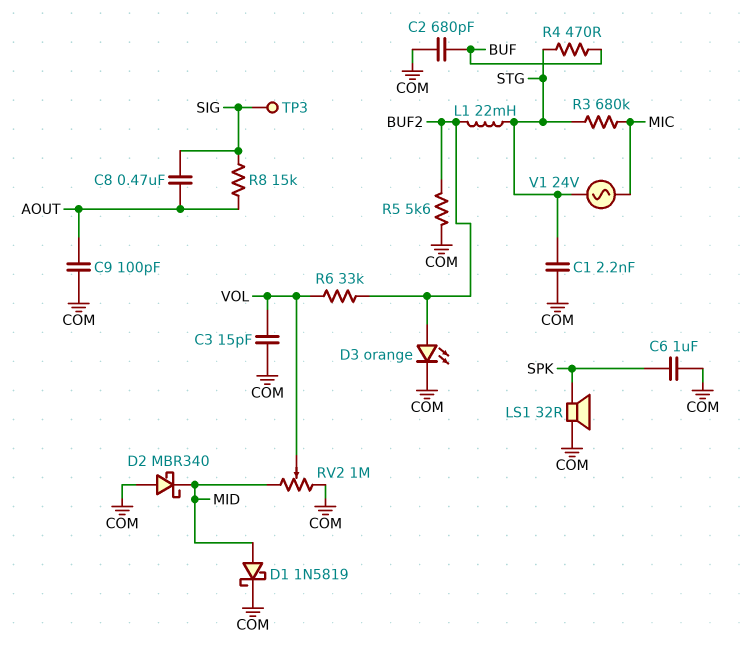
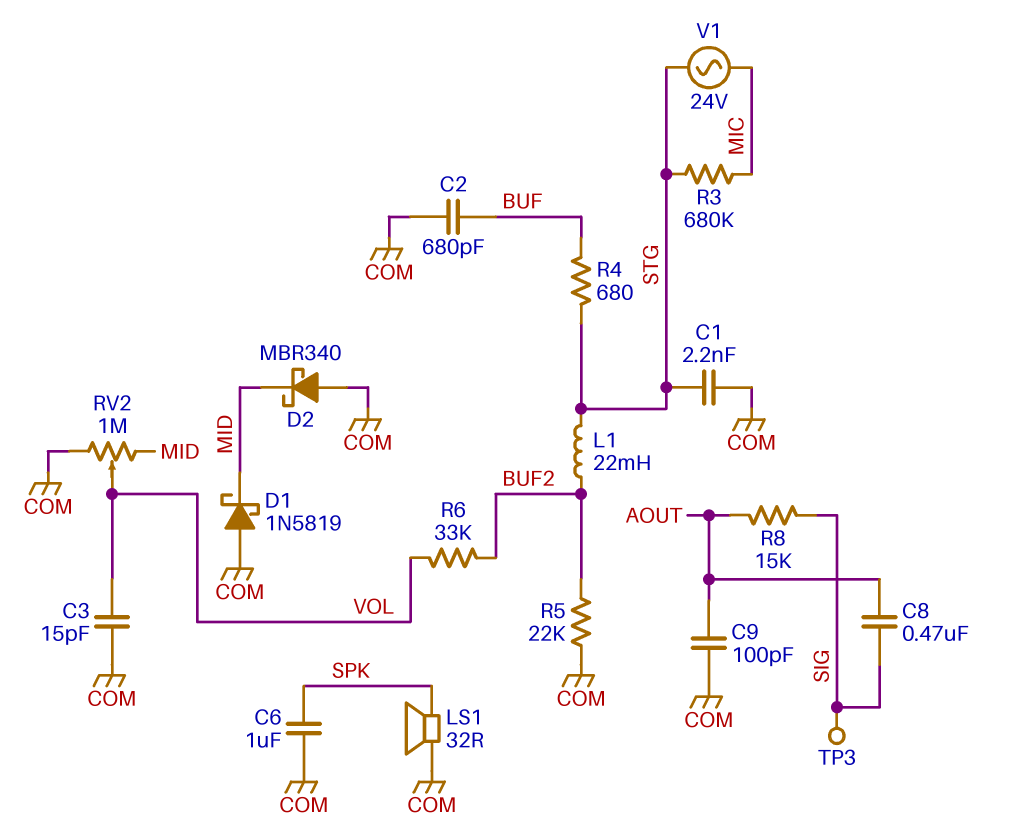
D1: schottky 1N5819 (A MID, K COM) -> schottky 1N5819 (A COM, K MID)
D3: LED orange (A BUF2, K COM) -> none
R4: 470 (BUF, STG) -> 680 (BUF, STG)
R5: 5.6k (BUF2, COM) -> 22k (BUF2, COM)

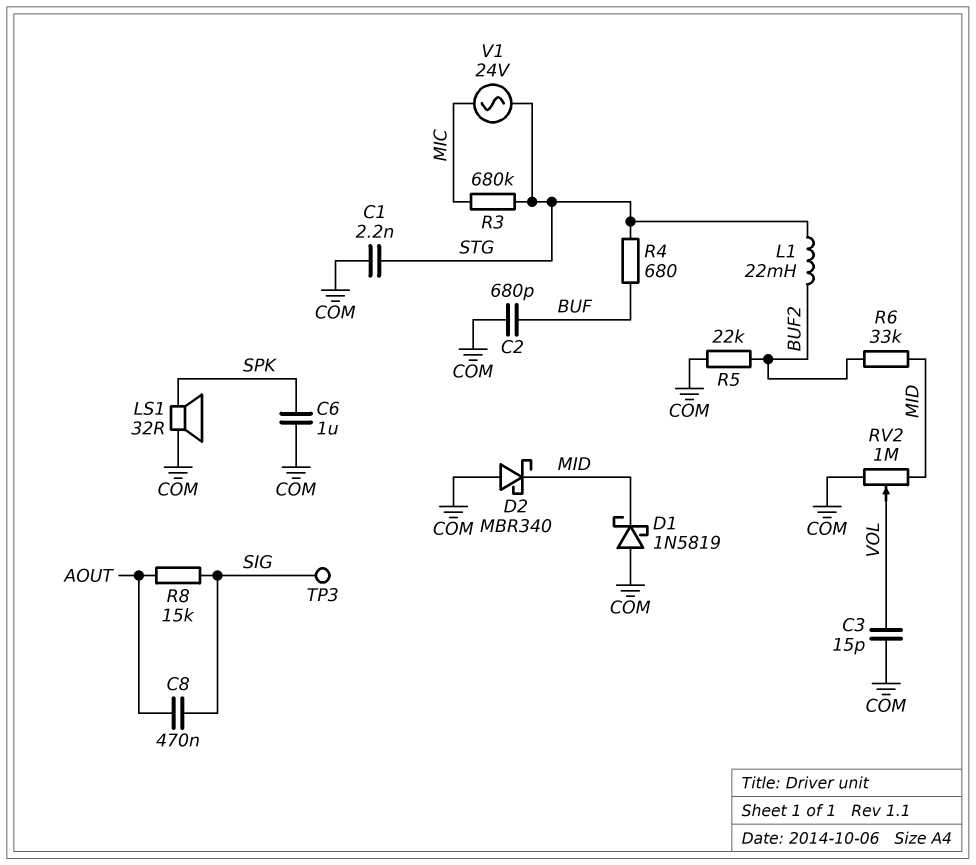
C9: 100pF (AOUT, COM) -> none
R6: 33k (BUF2, VOL) -> 33k (BUF2, MID)

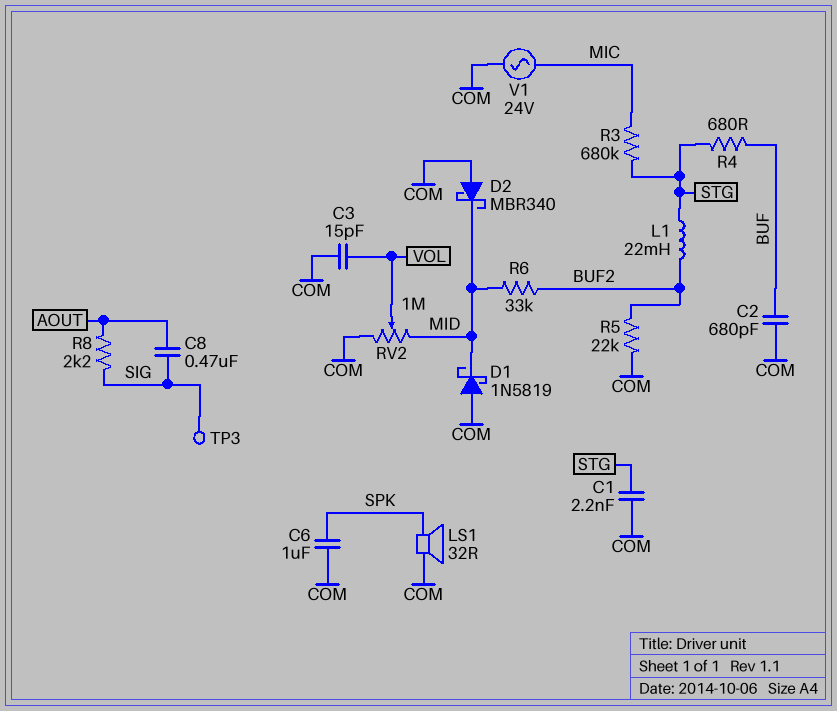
R8: 15k (AOUT, SIG) -> 2.2k (AOUT, SIG)
V1: AC 24V (MIC, STG) -> AC 24V (COM, MIC)

